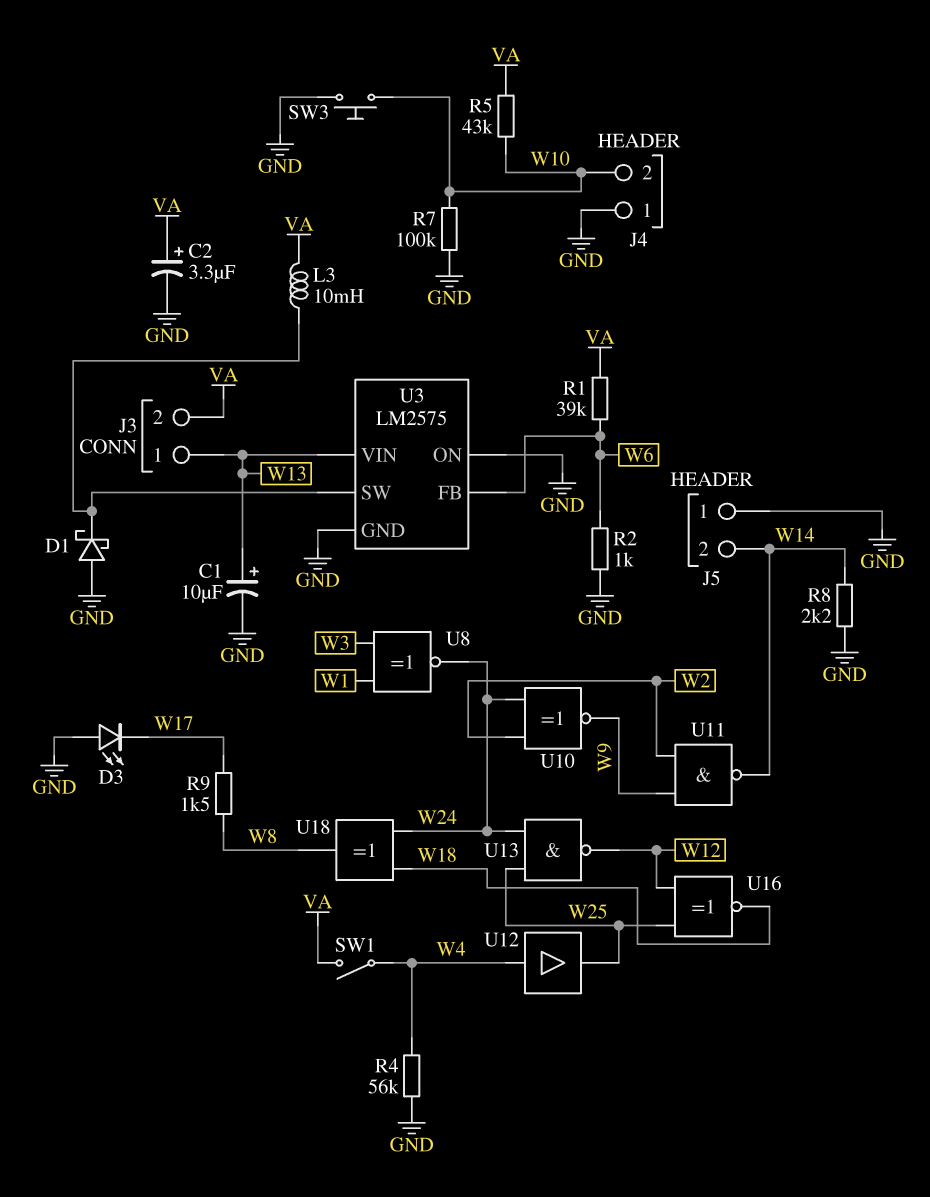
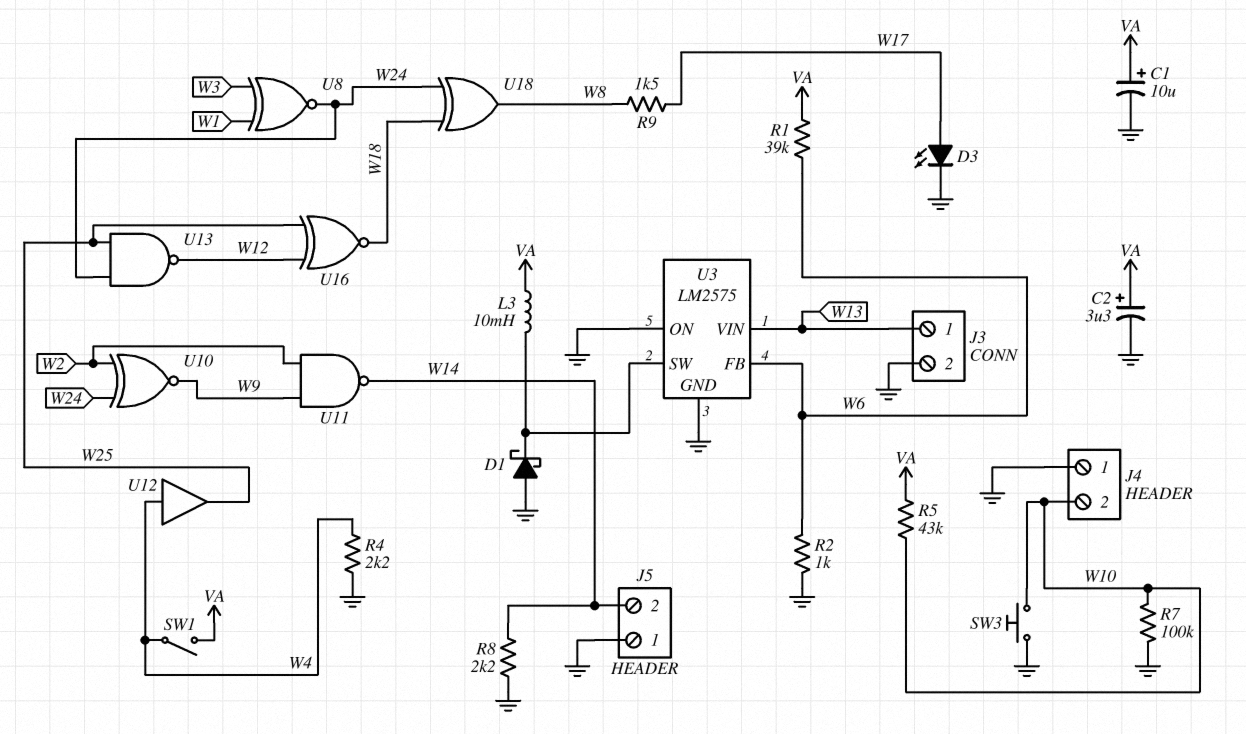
C1: 10uF (plus W13, minus GND) -> 10uF (plus VA, minus GND)
D3: LED (A GND, K W17) -> LED (A W17, K GND)
J3 pin 2: VA -> GND
R4: 56k (GND, W4) -> 2.2k (GND, W4)

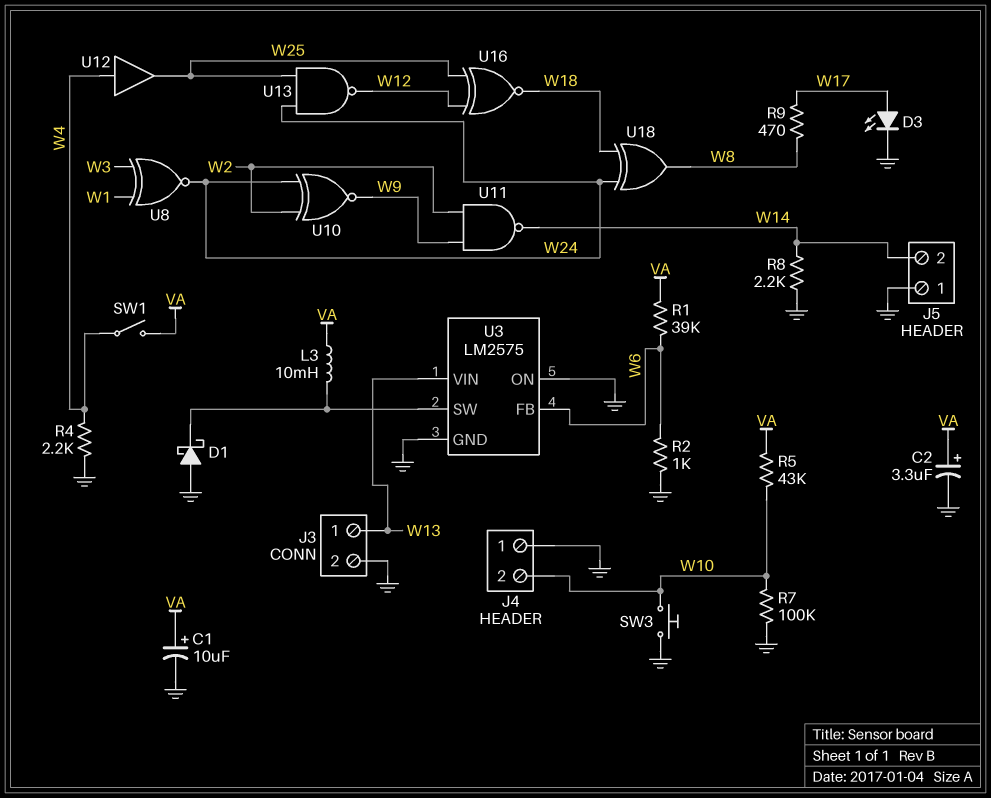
R9: 1.5k (W8, W17) -> 470 (W8, W17)

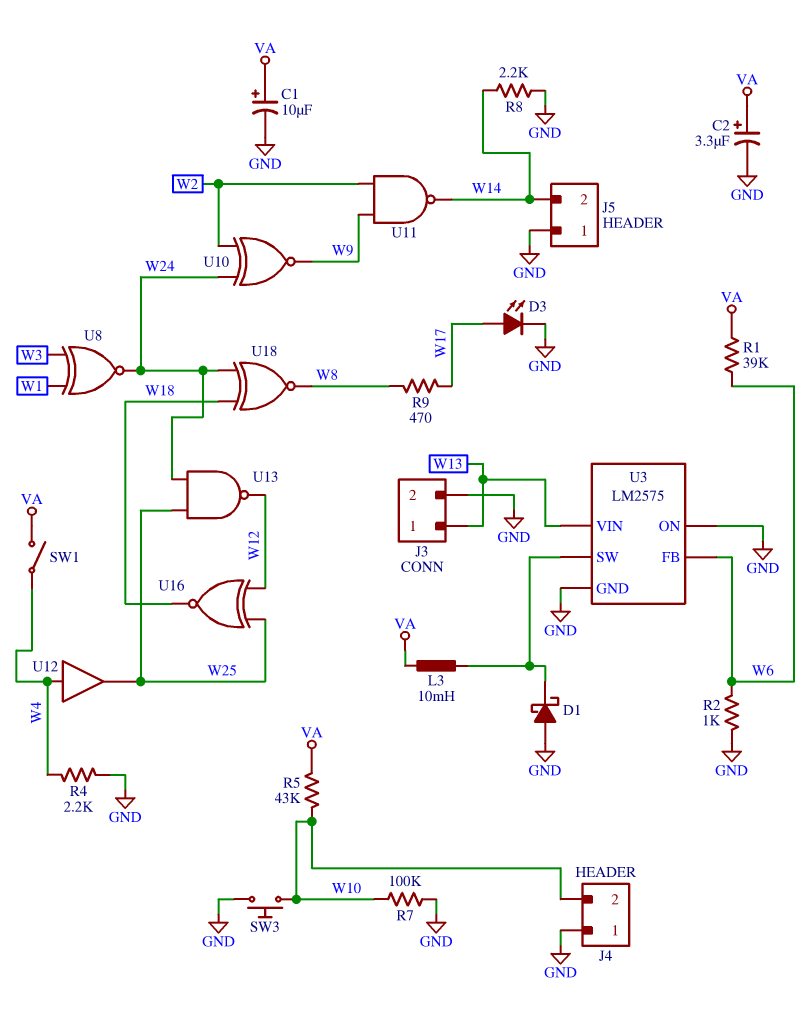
U18: XOR (in W18, in W24, out W8) -> XNOR (in W18, in W24, out W8)

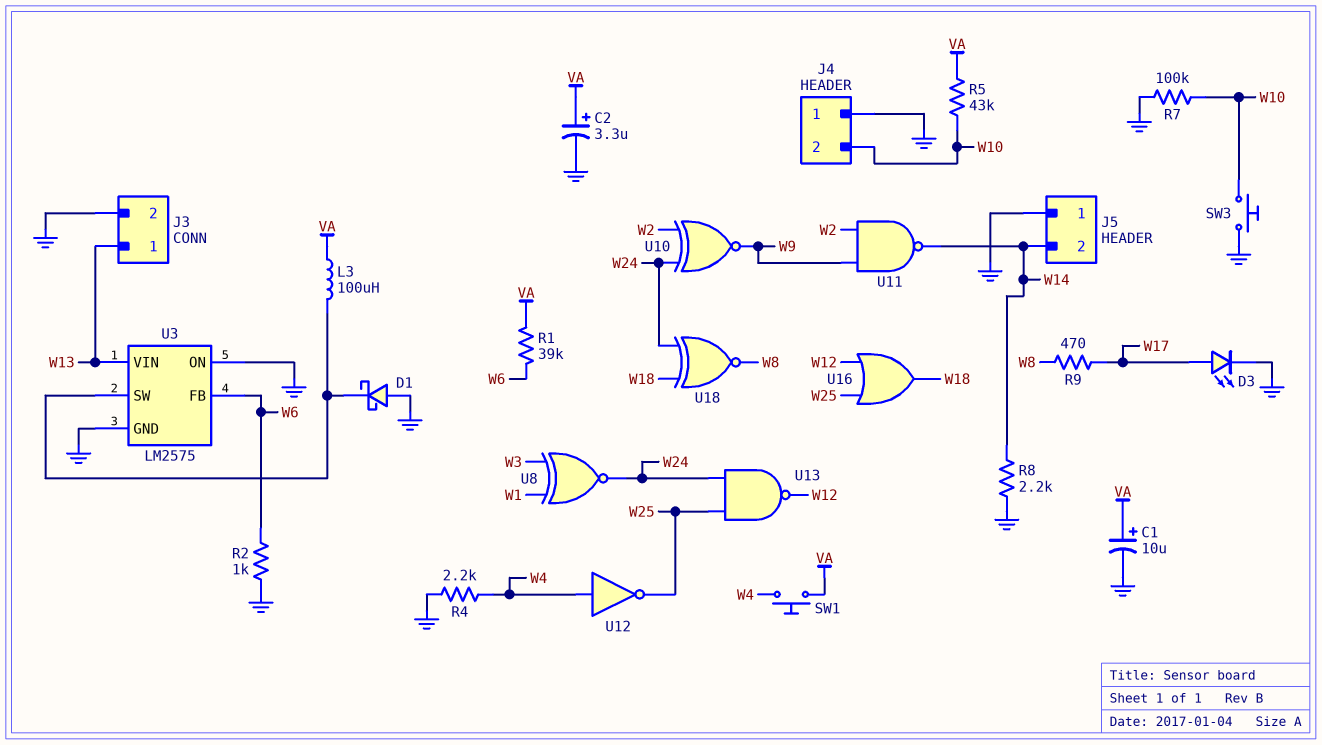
L3: 10mH (U3/SW, VA) -> 100uH (U3/SW, VA)
SW1: switch (VA, W4) -> button (VA, W4)
U12: buffer (in W4, out W25) -> NOT (in W4, out W25)
U16: XNOR (in W12, in W25, out W18) -> OR (in W12, in W25, out W18)

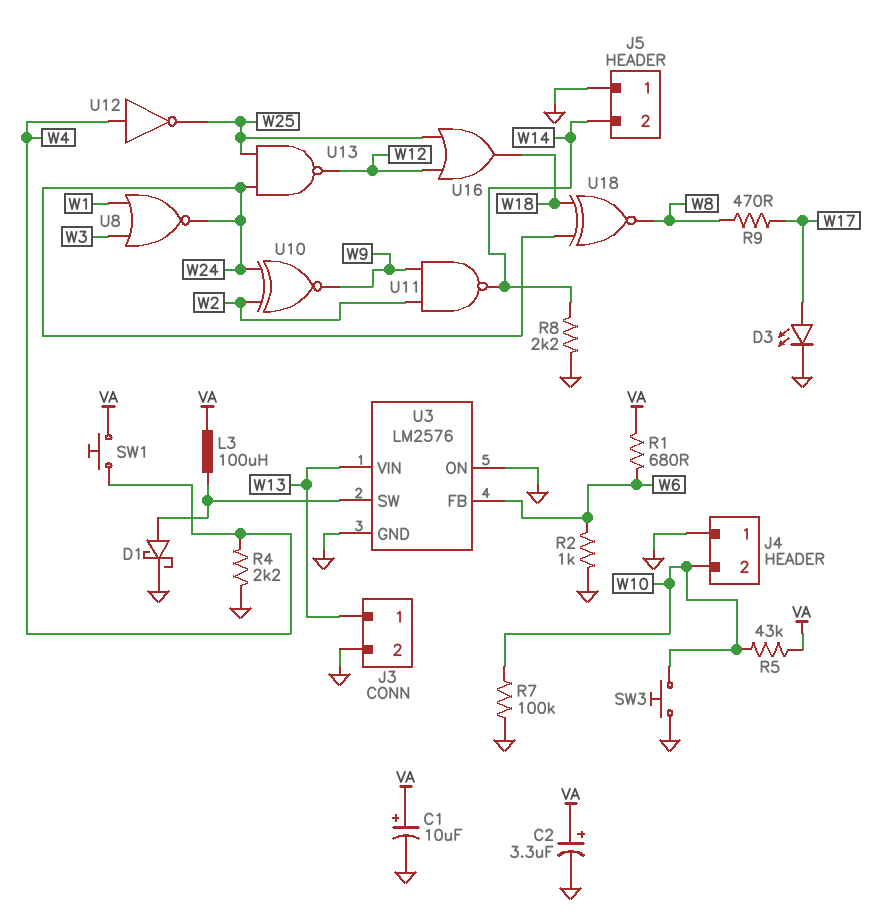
D1: schottky (A GND, K U3/SW) -> schottky (A U3/SW, K GND)
R1: 39k (VA, W6) -> 680 (VA, W6)
U3: LM2575 -> LM2576
U8: XNOR (in W1, in W3, out W24) -> NOR (in W1, in W3, out W24)

